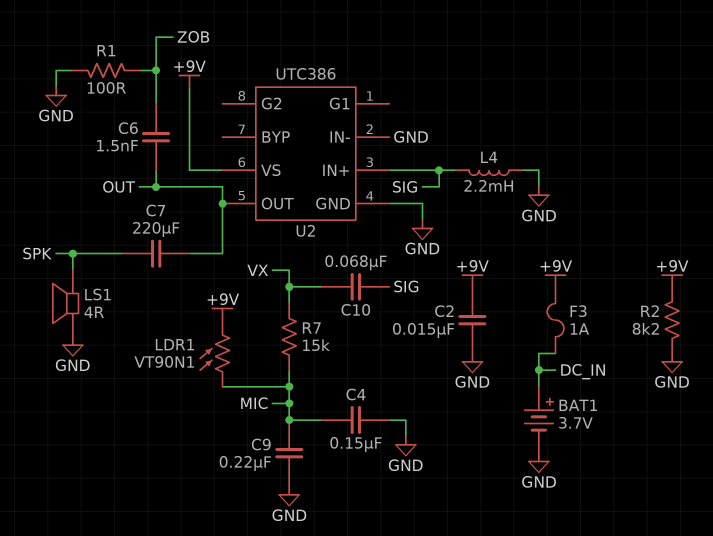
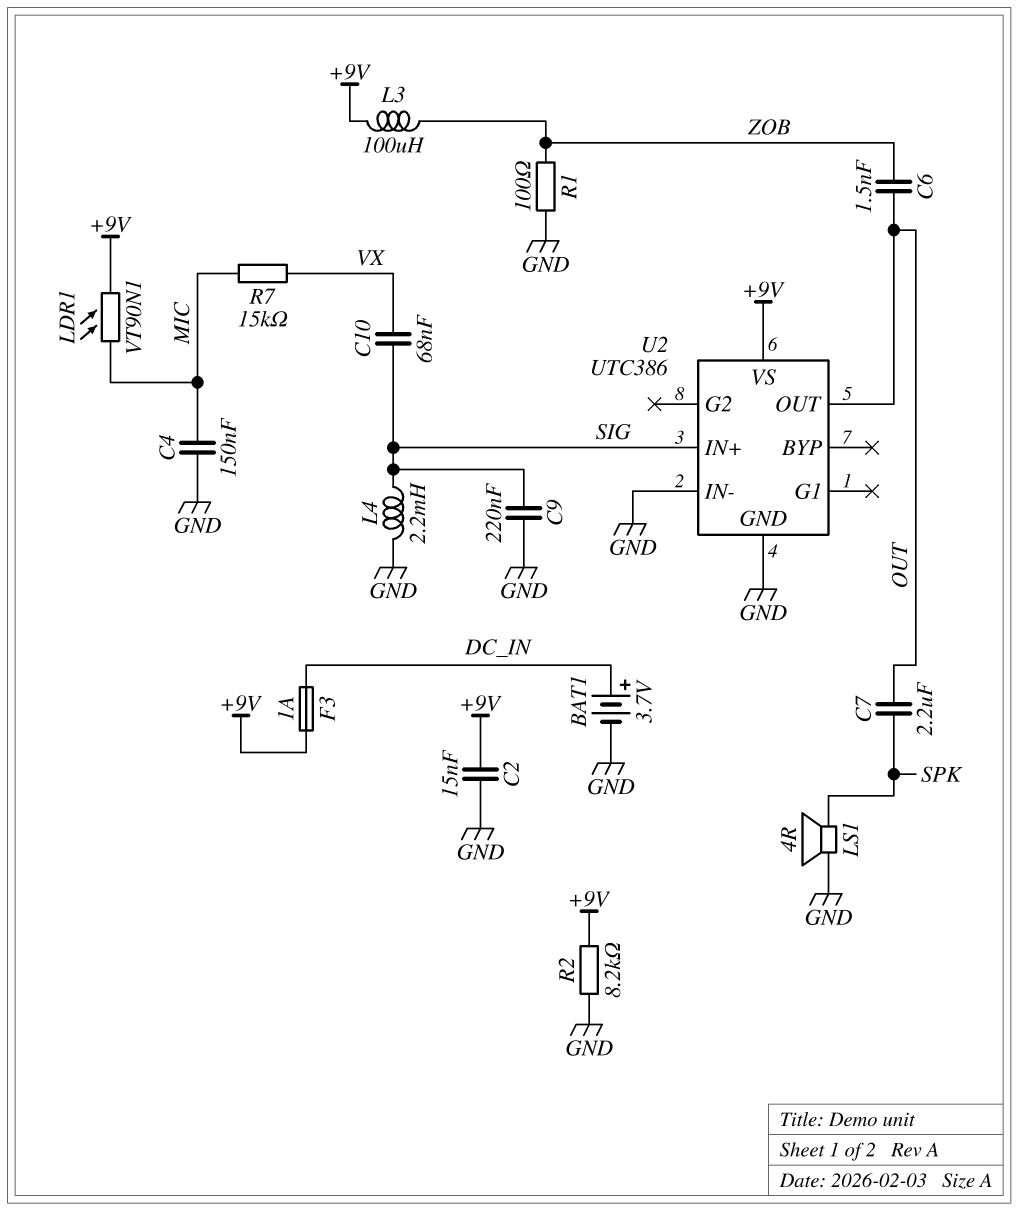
C7: 220uF (OUT, SPK) -> 2.2uF (OUT, SPK)
C9: 220nF (GND, MIC) -> 220nF (GND, SIG)
L3: none -> 100uH (+9V, ZOB)

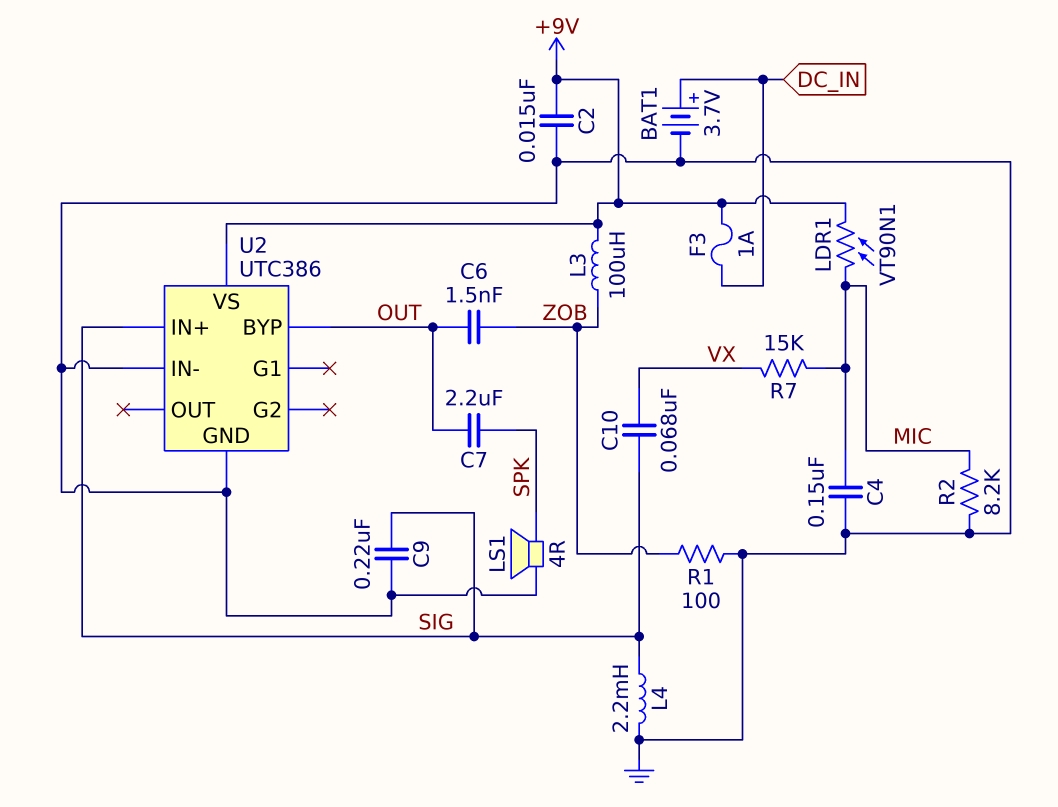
R2: 8.2k (+9V, GND) -> 8.2k (GND, MIC)
U2 pin BYP: none -> OUT
U2 pin OUT: OUT -> none

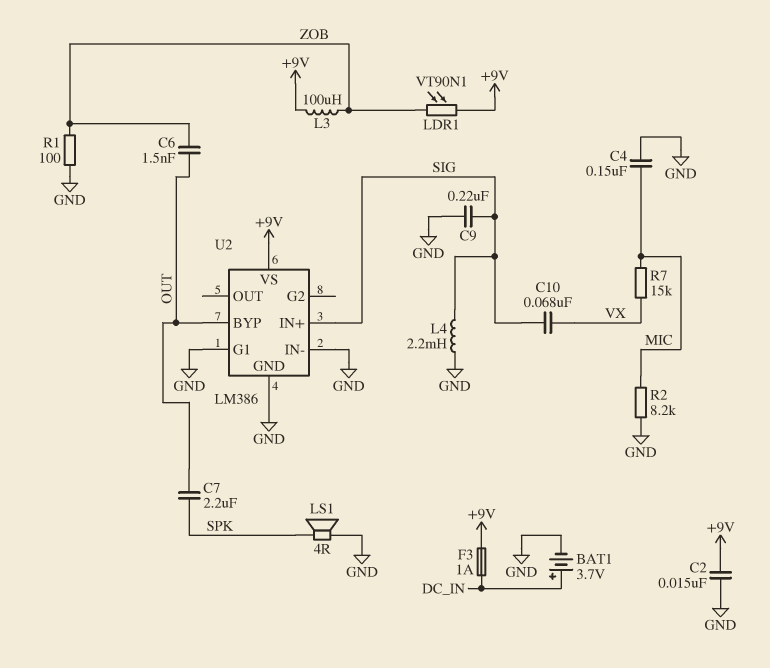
LDR1: VT90N1 (+9V, MIC) -> VT90N1 (+9V, ZOB)
U2: UTC386 -> LM386
U2 pin G1: none -> GND

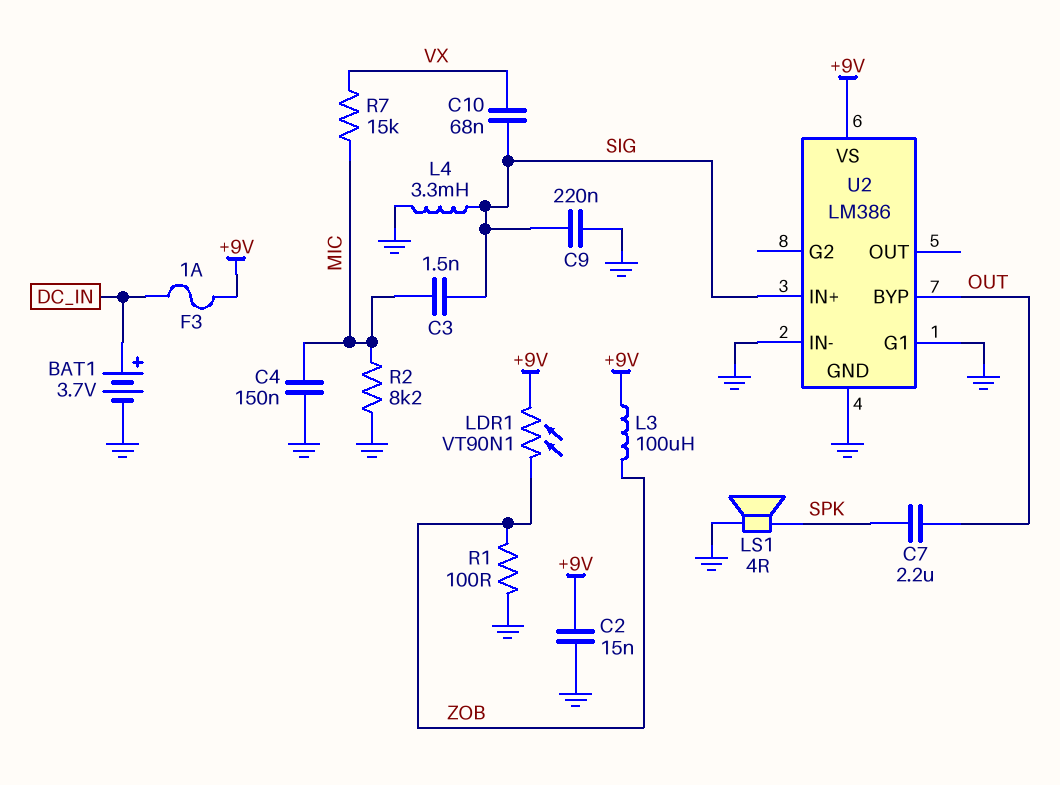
C3: none -> 1.5nF (MIC, SIG)
C6: 1.5nF (OUT, ZOB) -> none
L4: 2.2mH (GND, SIG) -> 3.3mH (GND, SIG)

